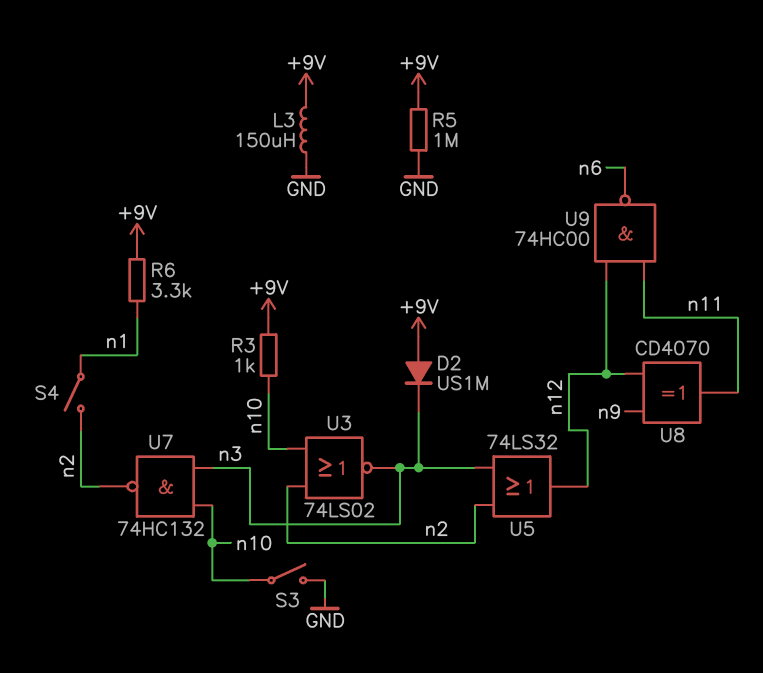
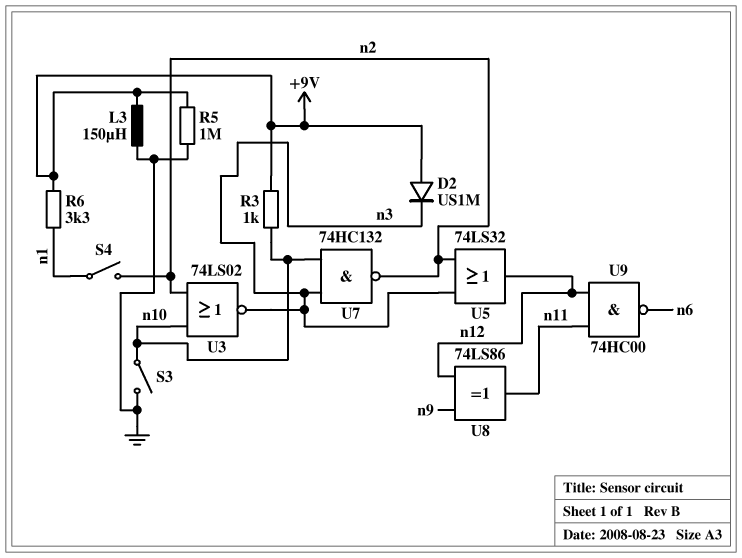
U8: XOR CD4070 (in n9, in n12, out n11) -> XOR 74LS86 (in n9, in n12, out n11)

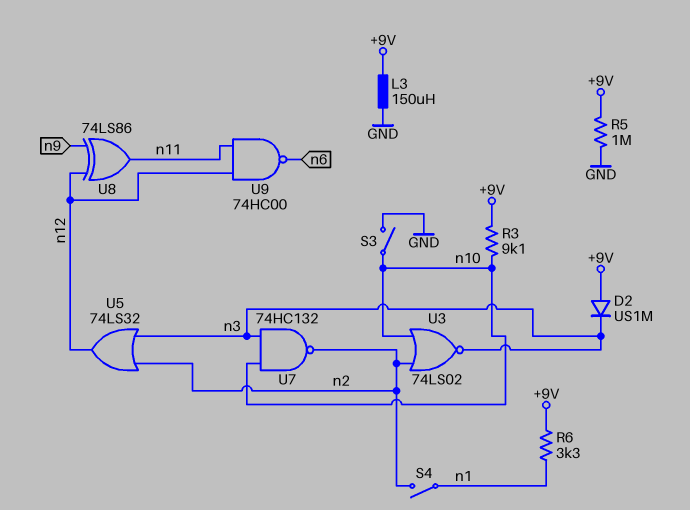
R3: 1k (+9V, n10) -> 9.1k (+9V, n10)

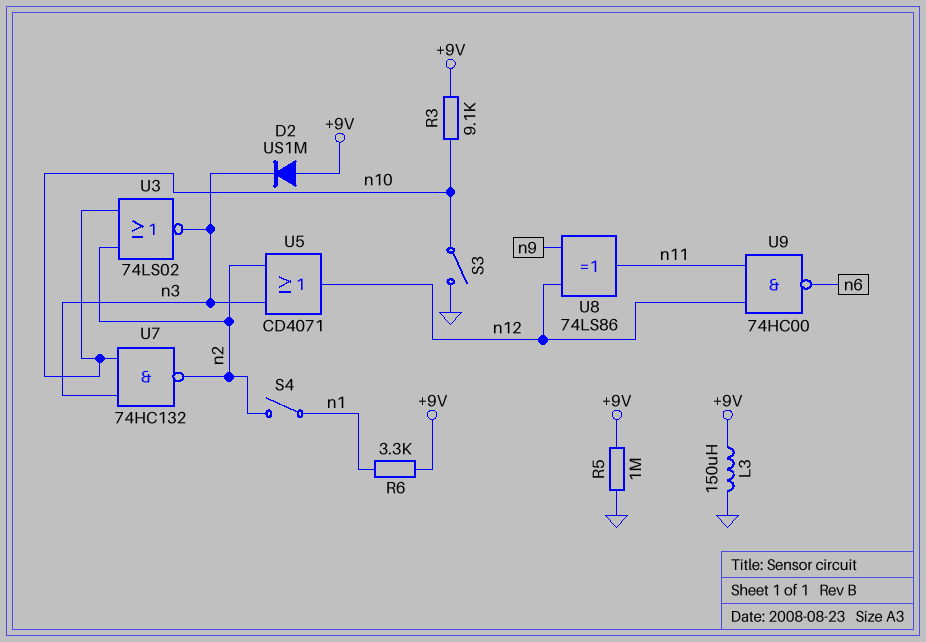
U5: OR 74LS32 (in n2, in n3, out n12) -> OR CD4071 (in n2, in n3, out n12)

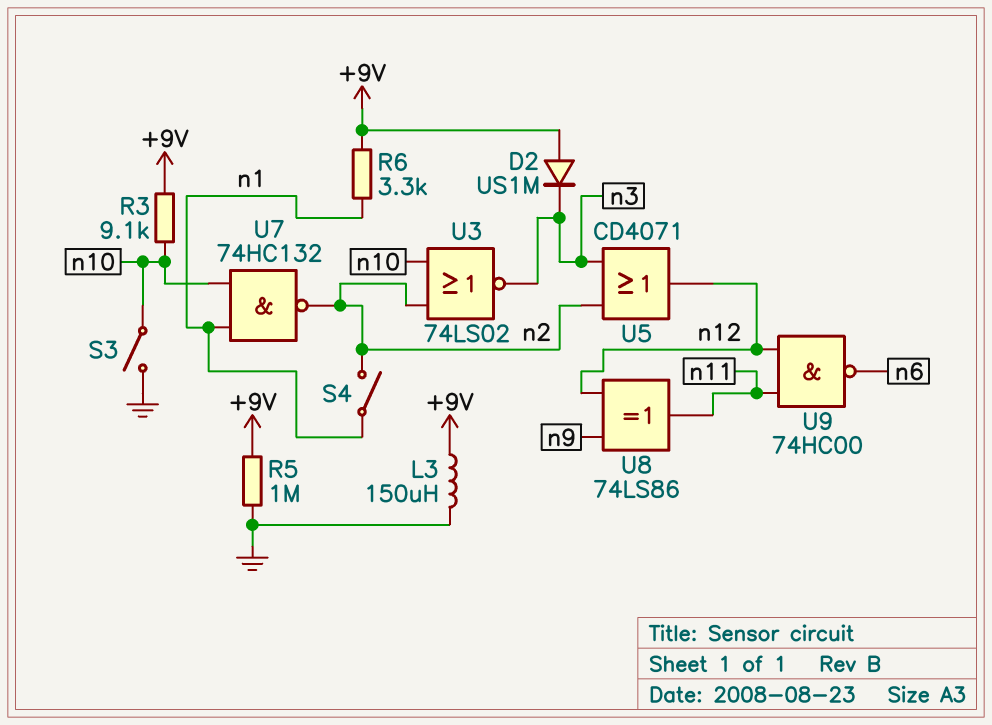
U7: NAND 74HC132 (in n3, in n10, out n2) -> NAND 74HC132 (in n1, in n10, out n2)

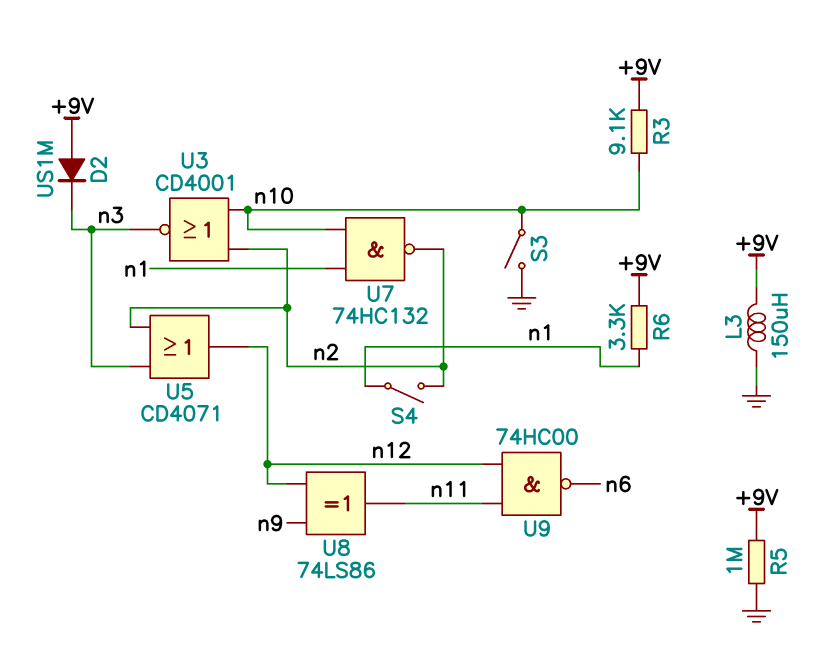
U3: NOR 74LS02 (in n2, in n10, out n3) -> NOR CD4001 (in n2, in n10, out n3)

